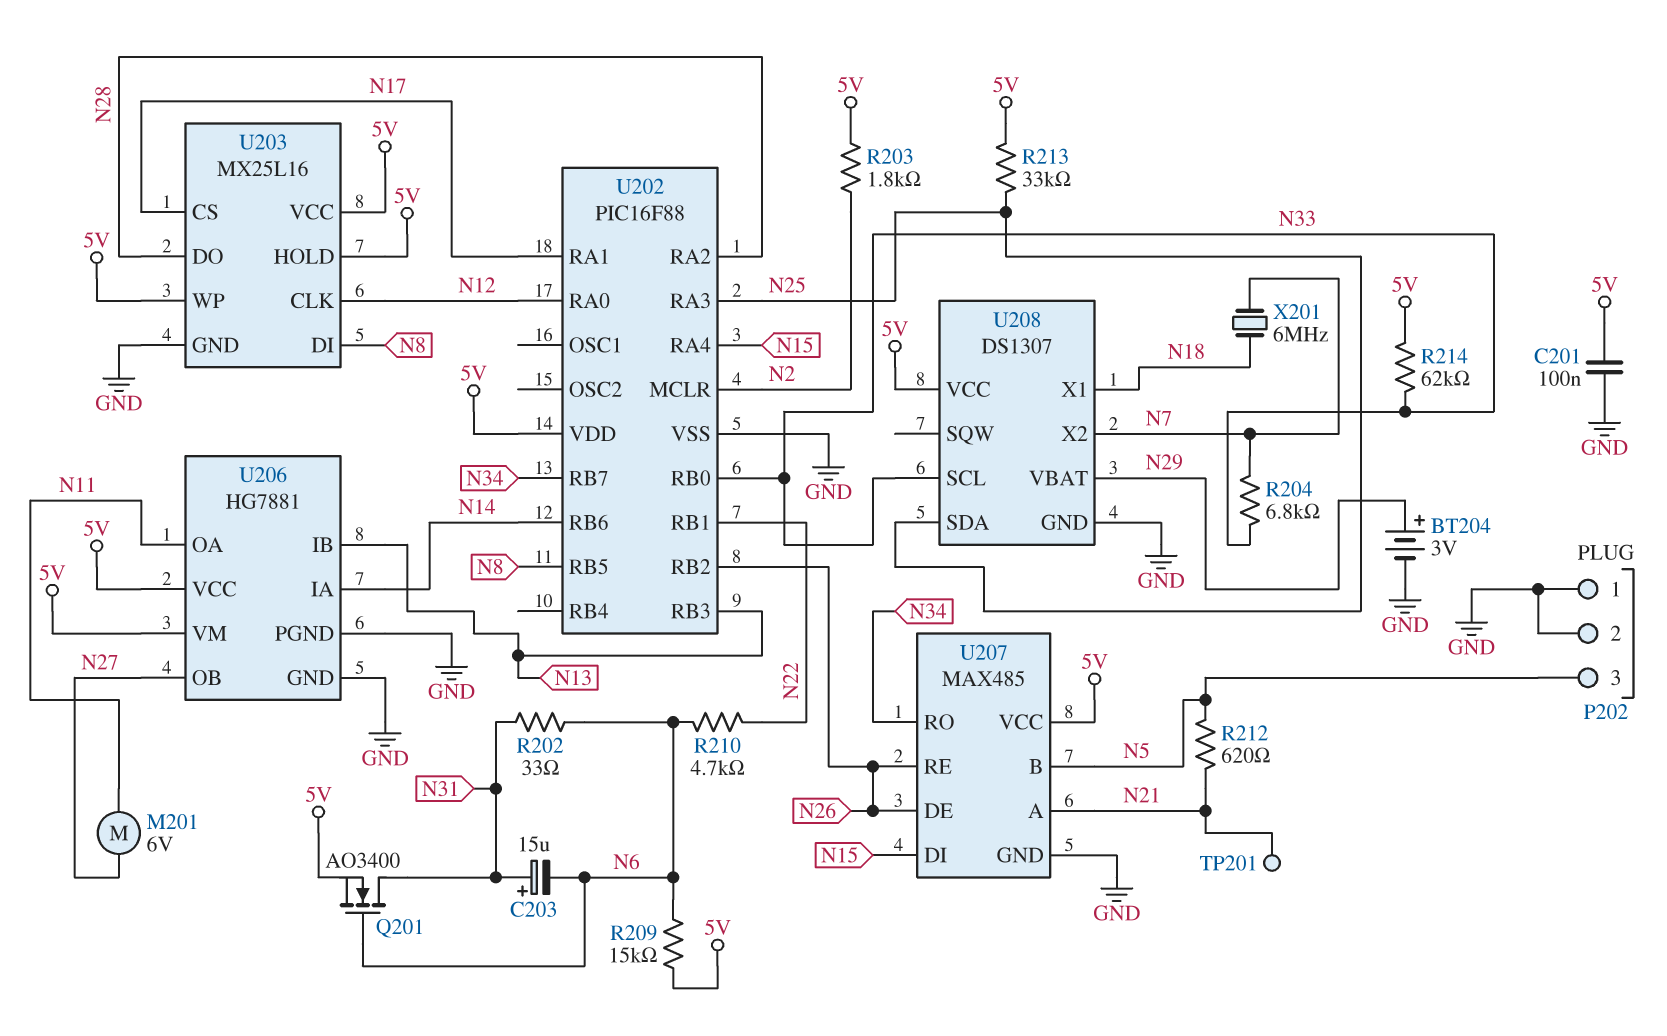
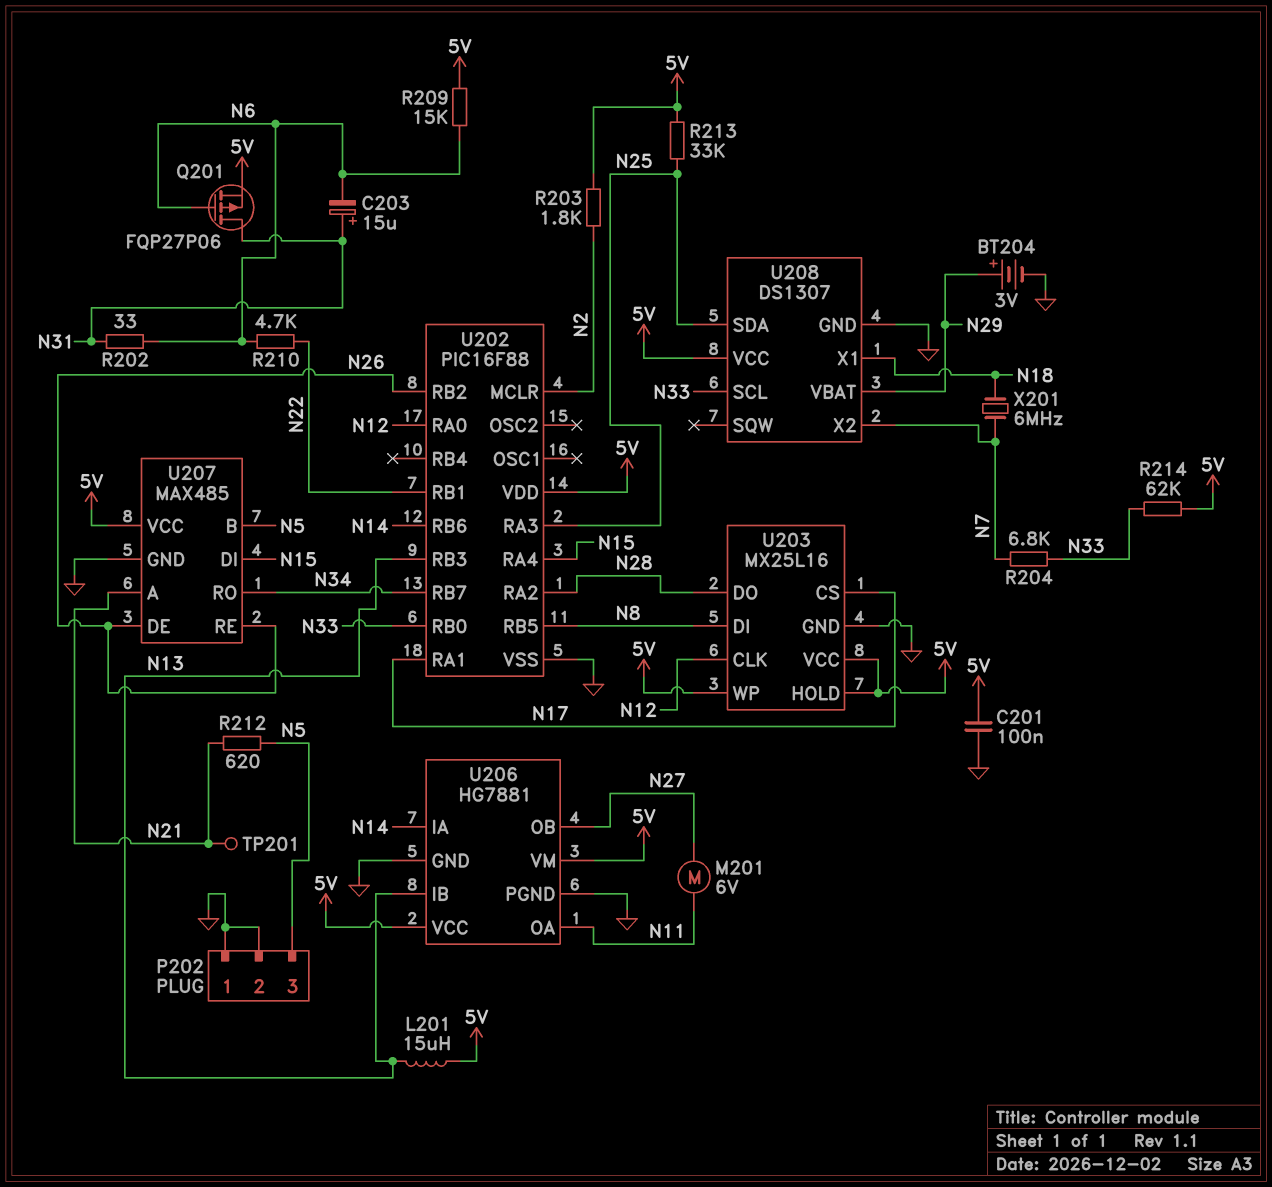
L201: none -> 15uH (5V, N13)
Q201: NMOS AO3400 (G N6, D N31, S 5V) -> PMOS FQP27P06 (G N6, D N31, S 5V)

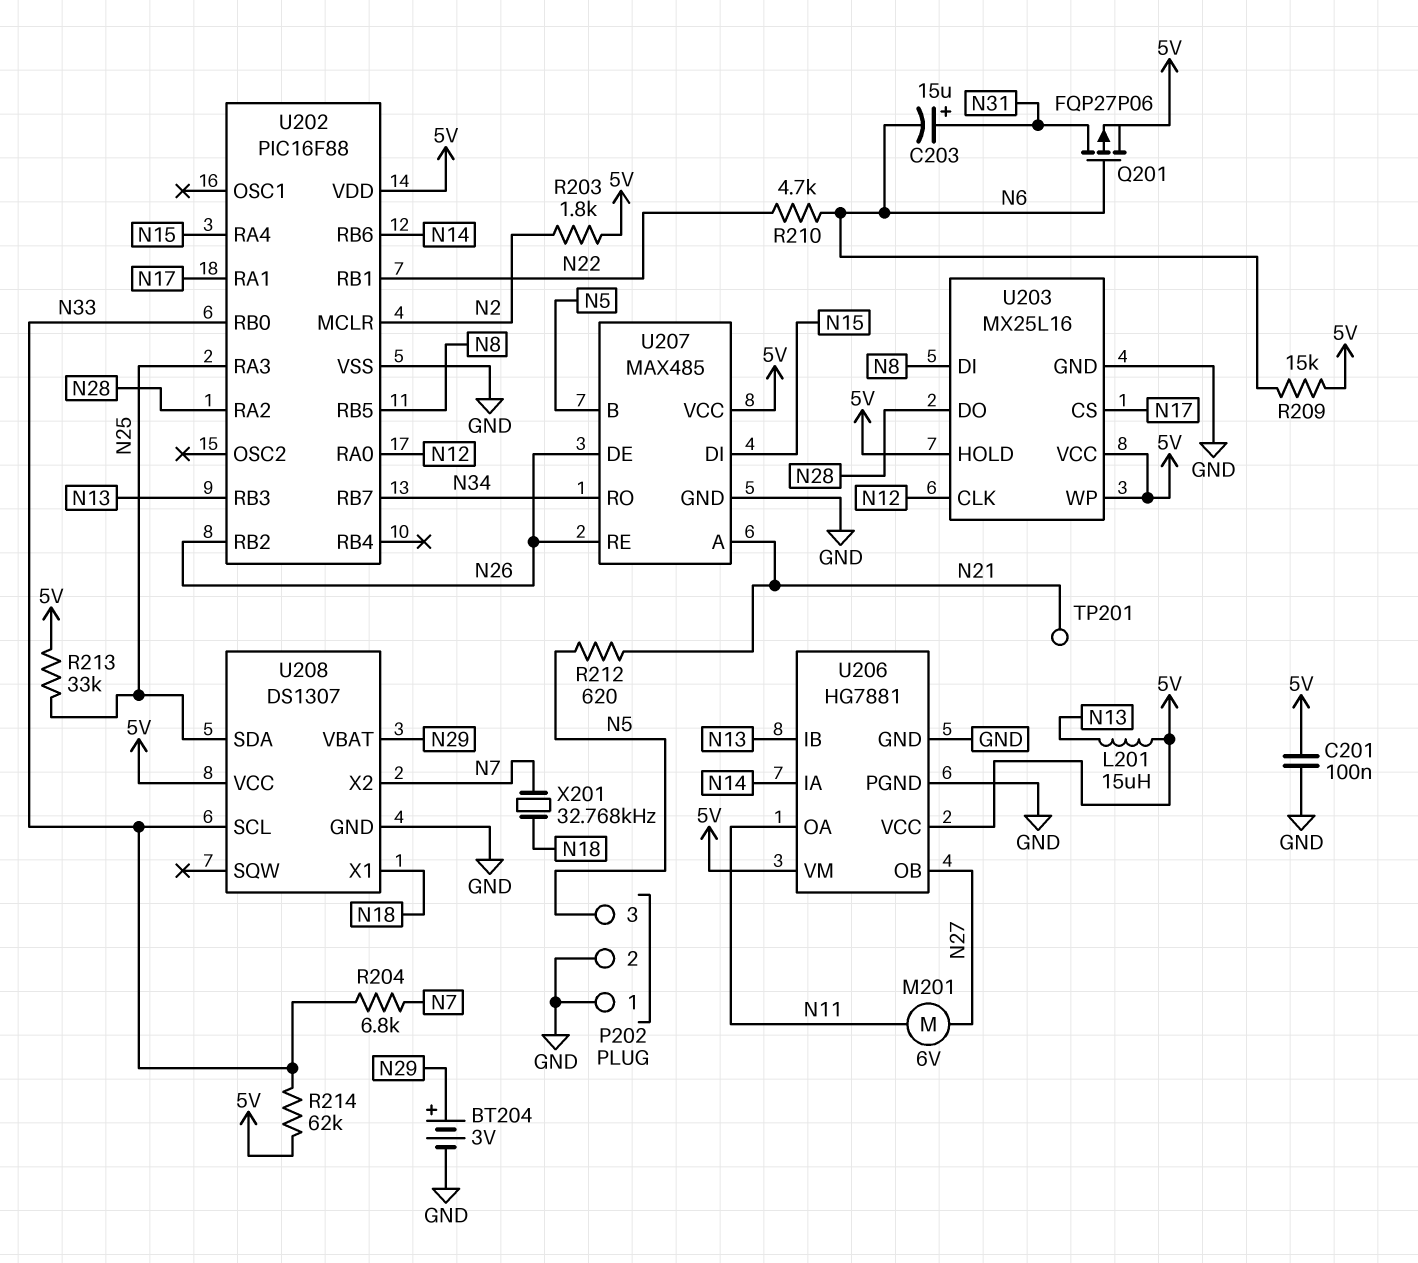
R202: 33 (N6, N31) -> none
X201: 6MHz (N7, N18) -> 32.768kHz (N7, N18)

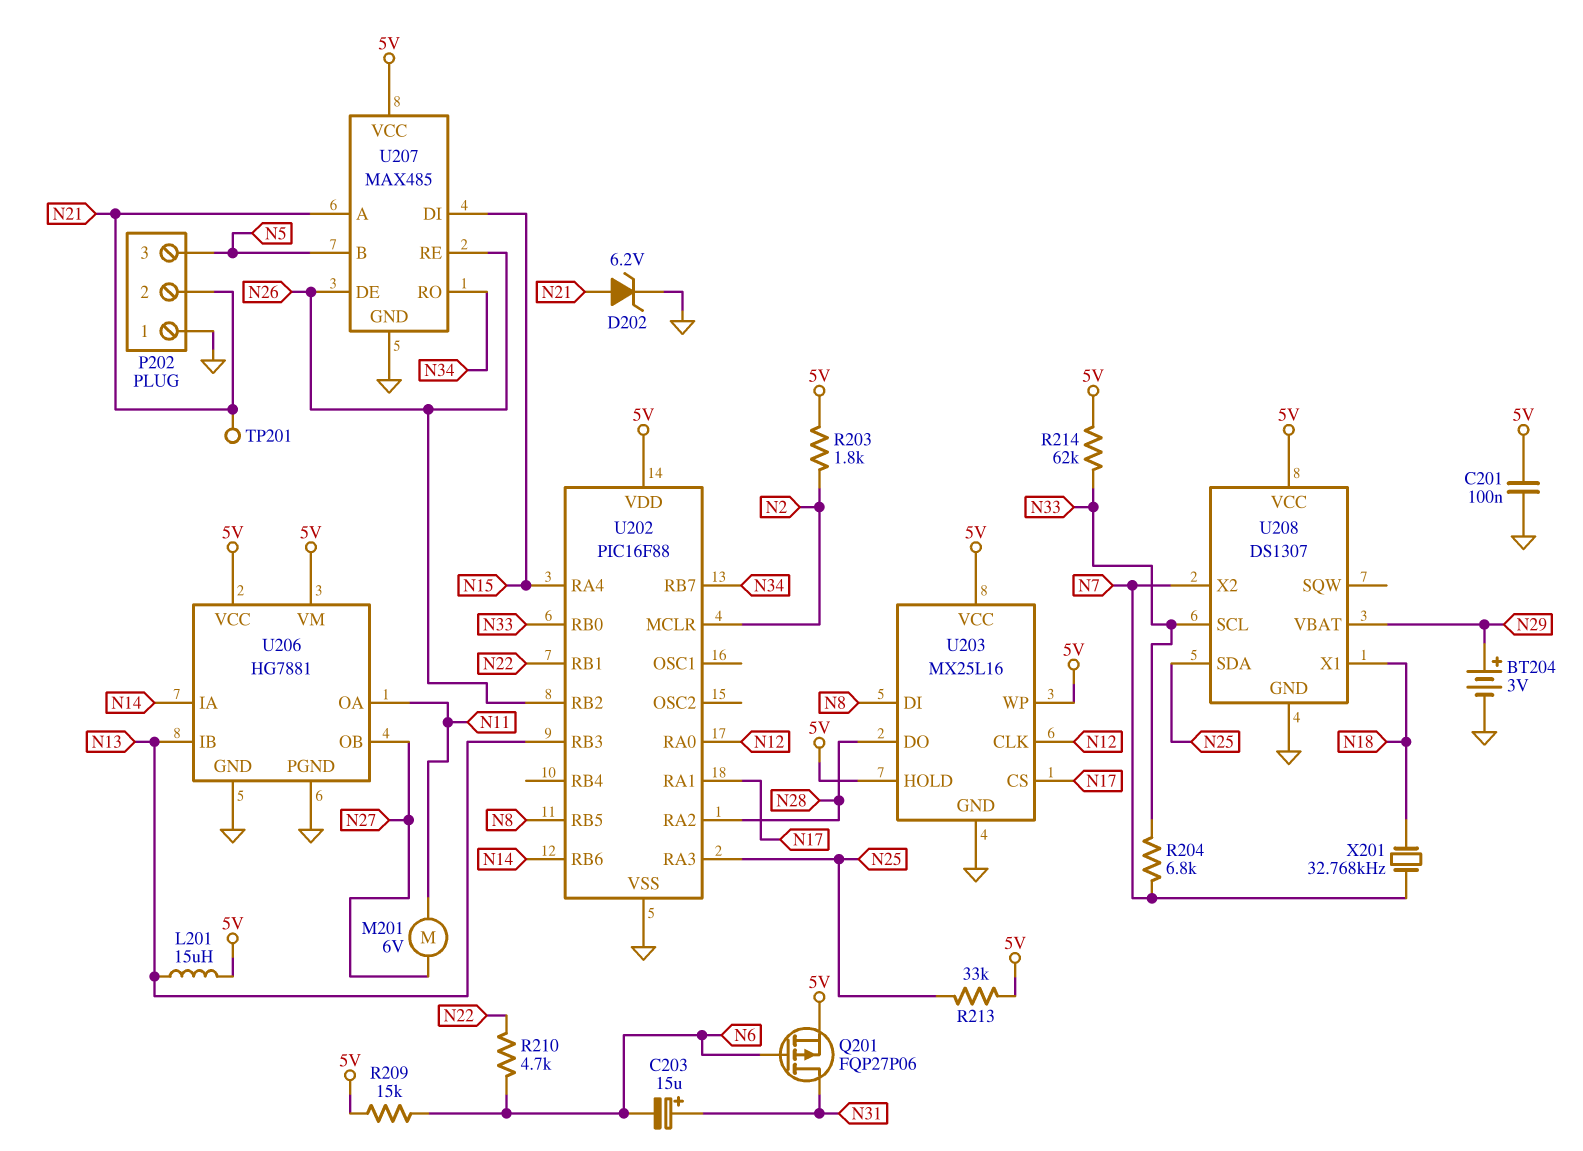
D202: none -> zener 6.2V (A N21, K GND)
P202 pin 2: GND -> N21
R212: 620 (N5, N21) -> none

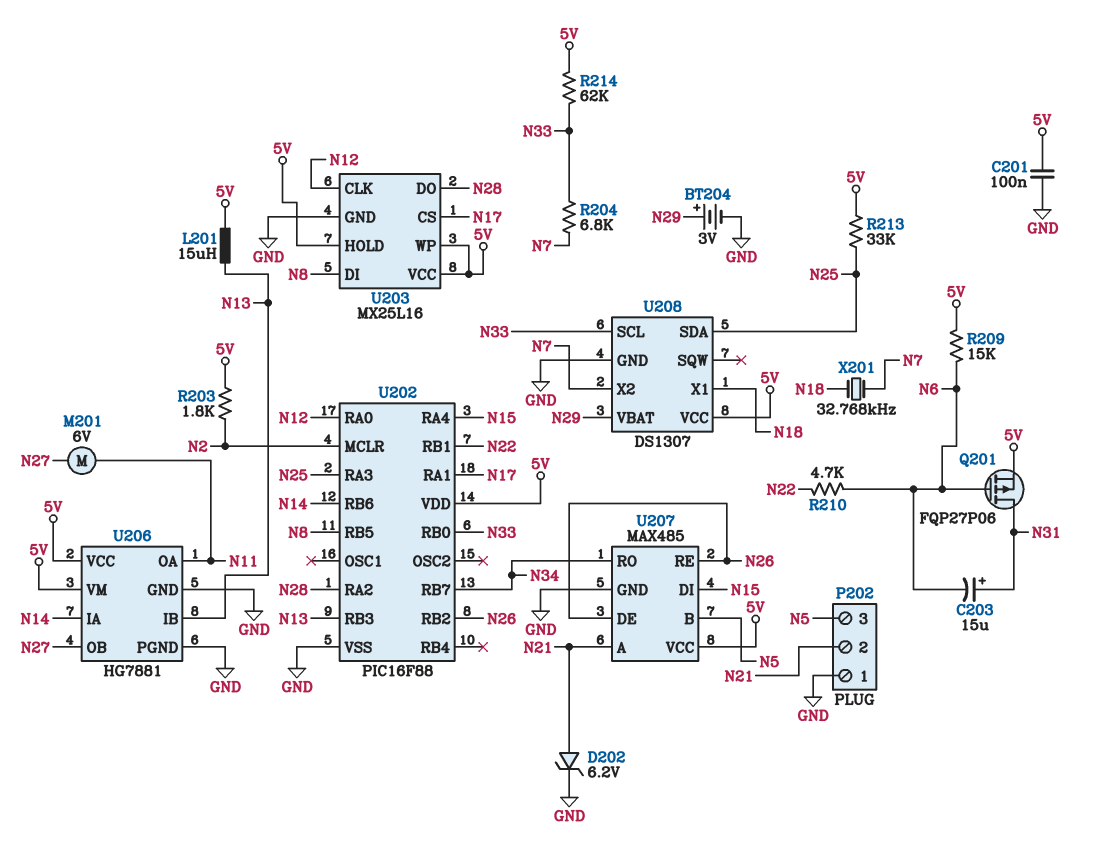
TP201: test point (N21) -> none

